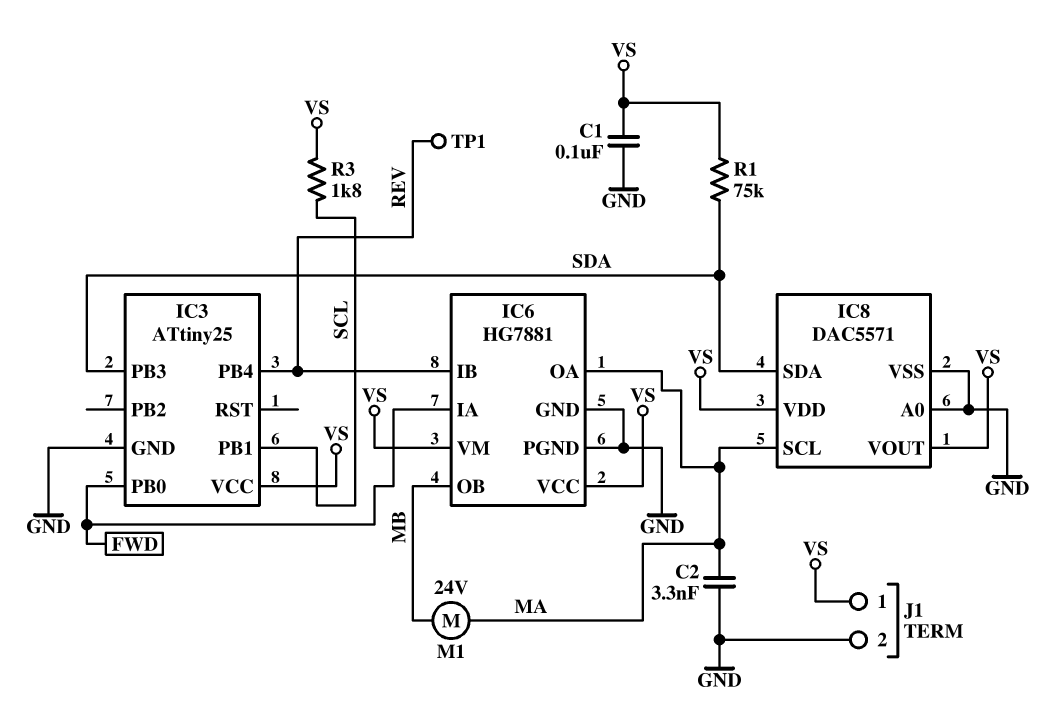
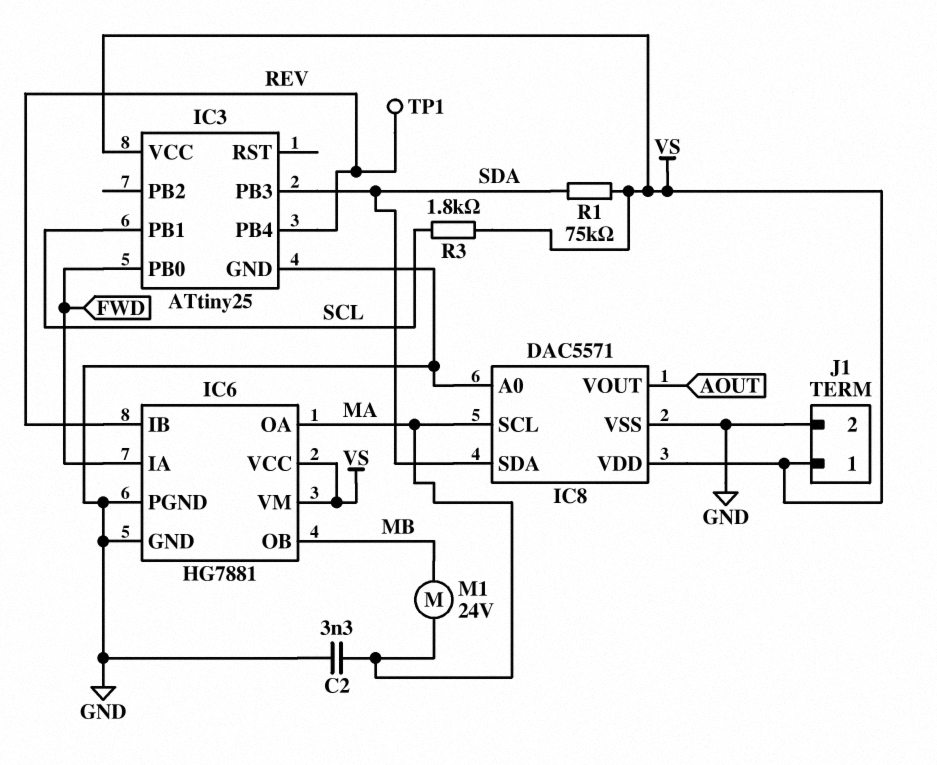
C1: 100nF (GND, VS) -> none
IC8 pin VOUT: VS -> AOUT

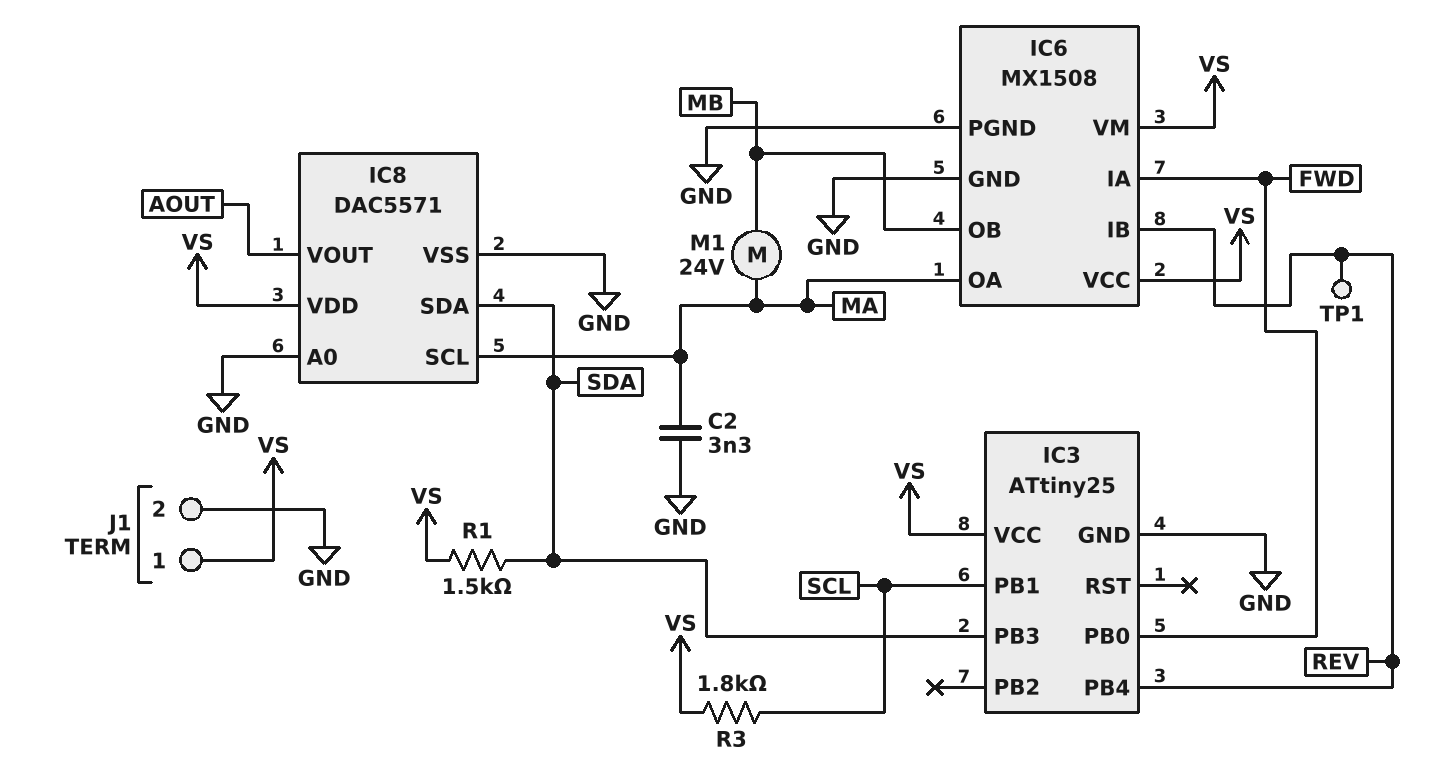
IC6: HG7881 -> MX1508
R1: 75k (SDA, VS) -> 1.5k (SDA, VS)

